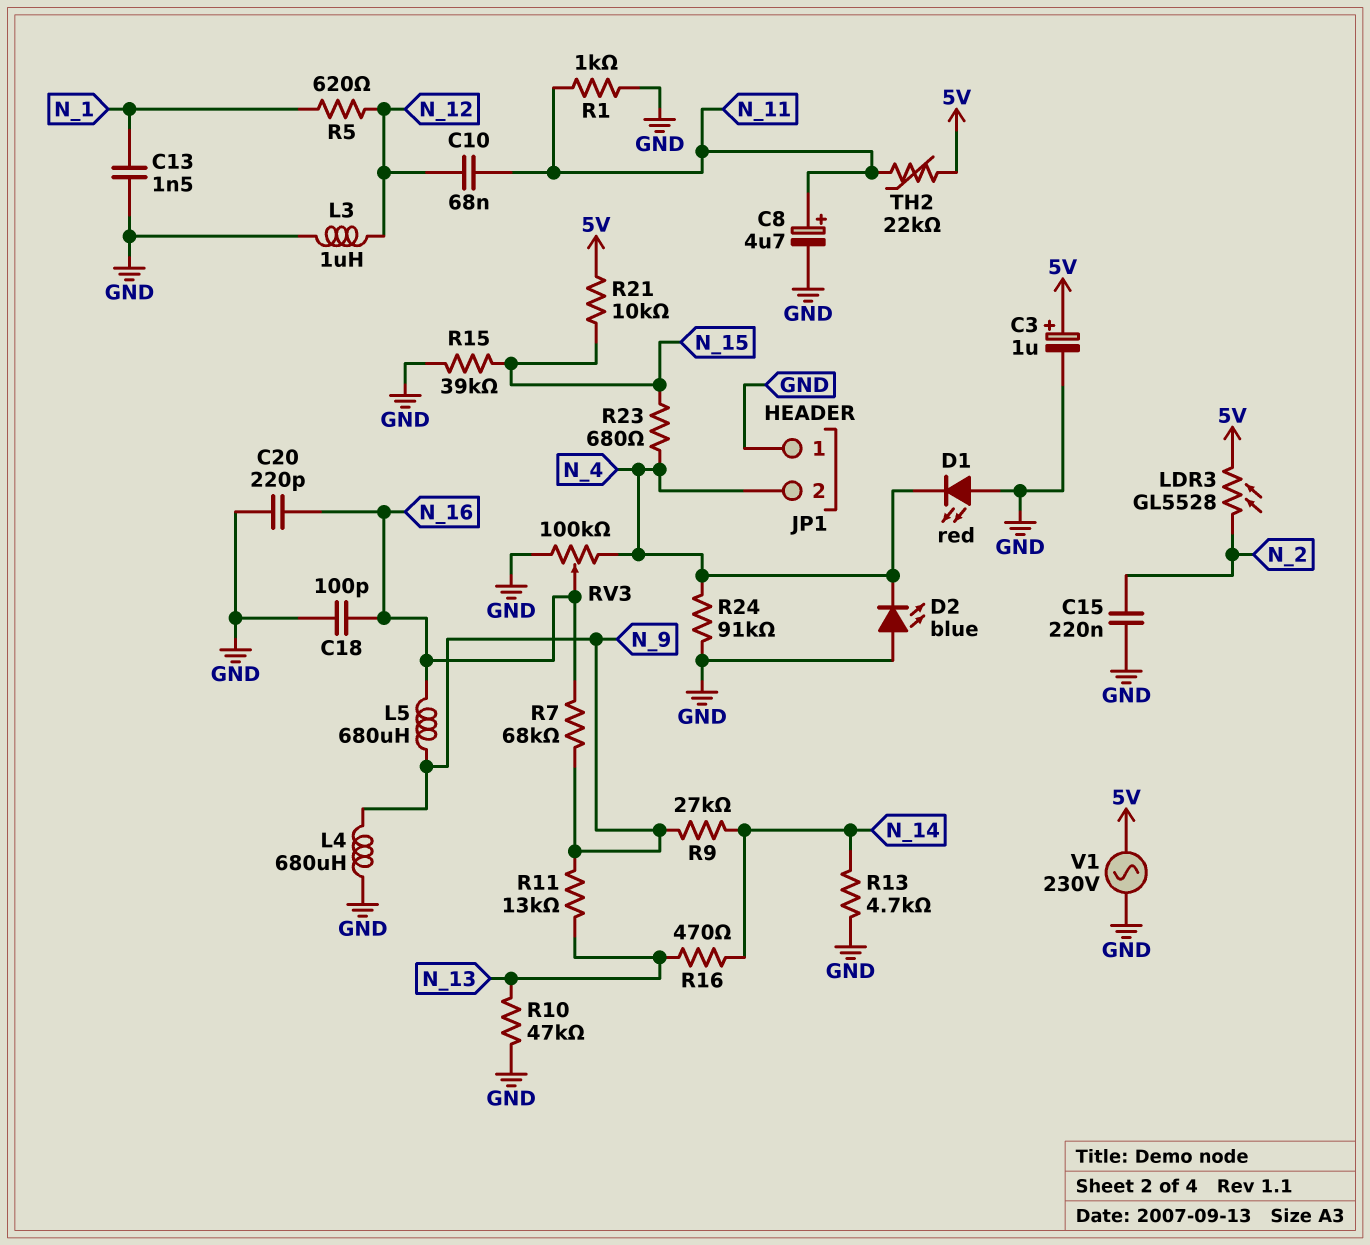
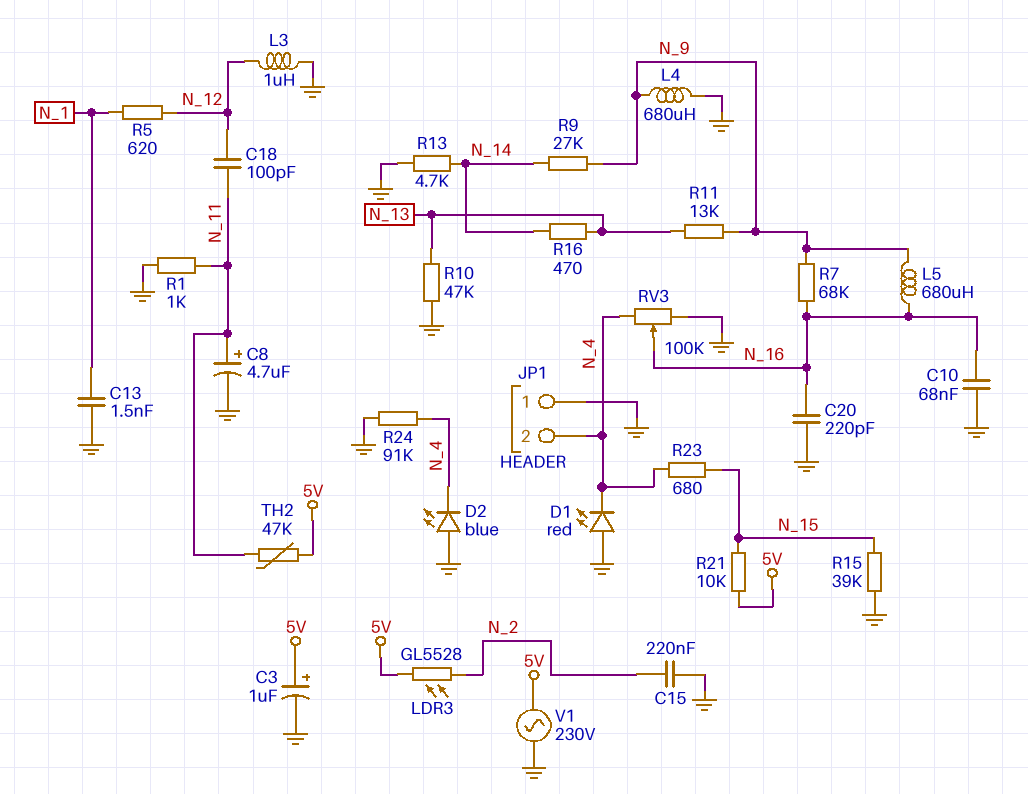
C10: 68nF (N_11, N_12) -> 68nF (GND, N_16)
C18: 100pF (GND, N_16) -> 100pF (N_11, N_12)
TH2: 22k (5V, N_11) -> 47k (5V, N_11)

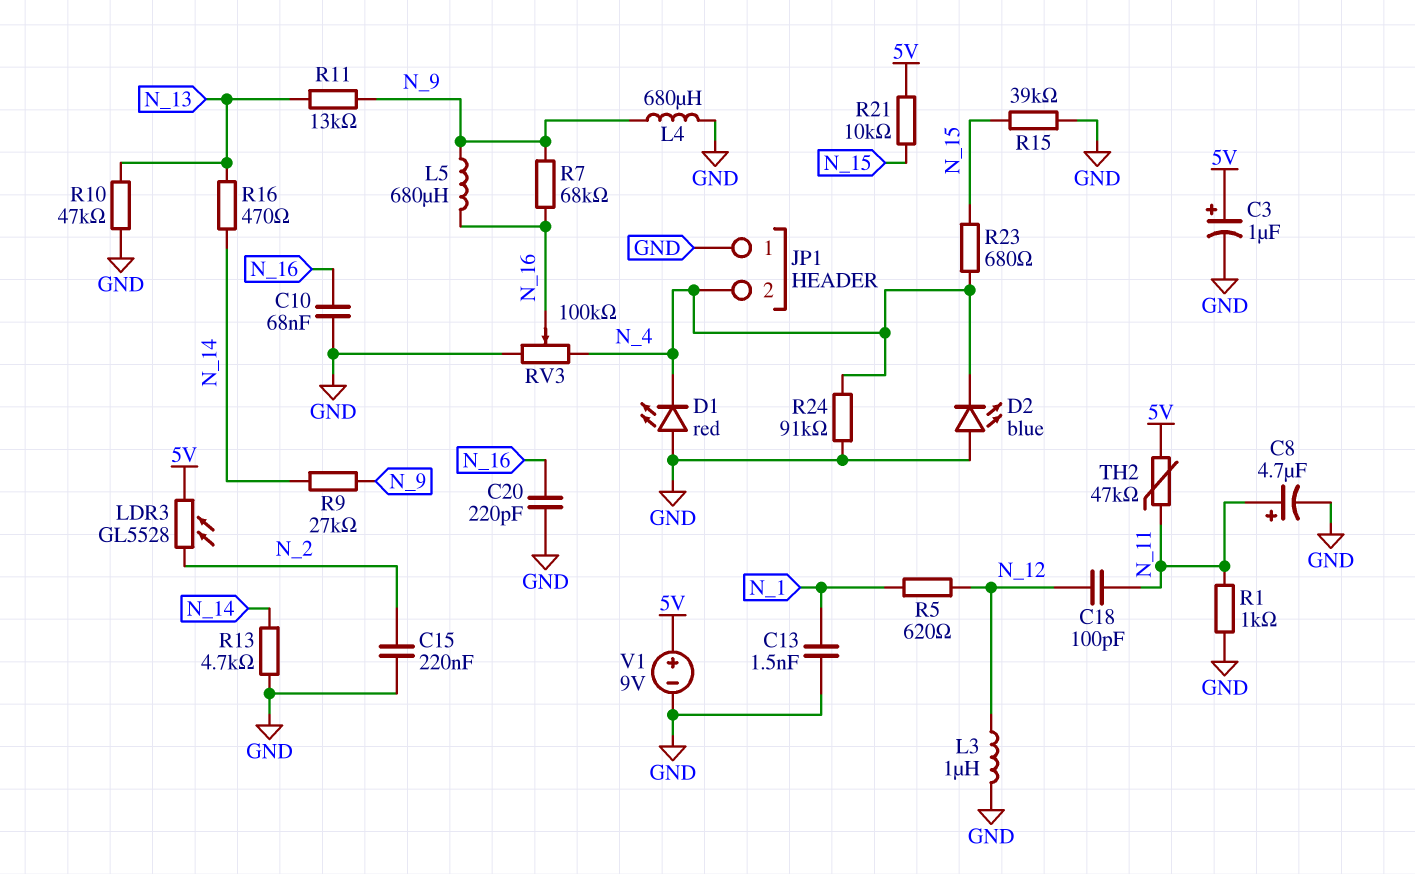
V1: AC 230V (5V, GND) -> 9V (plus 5V, minus GND)

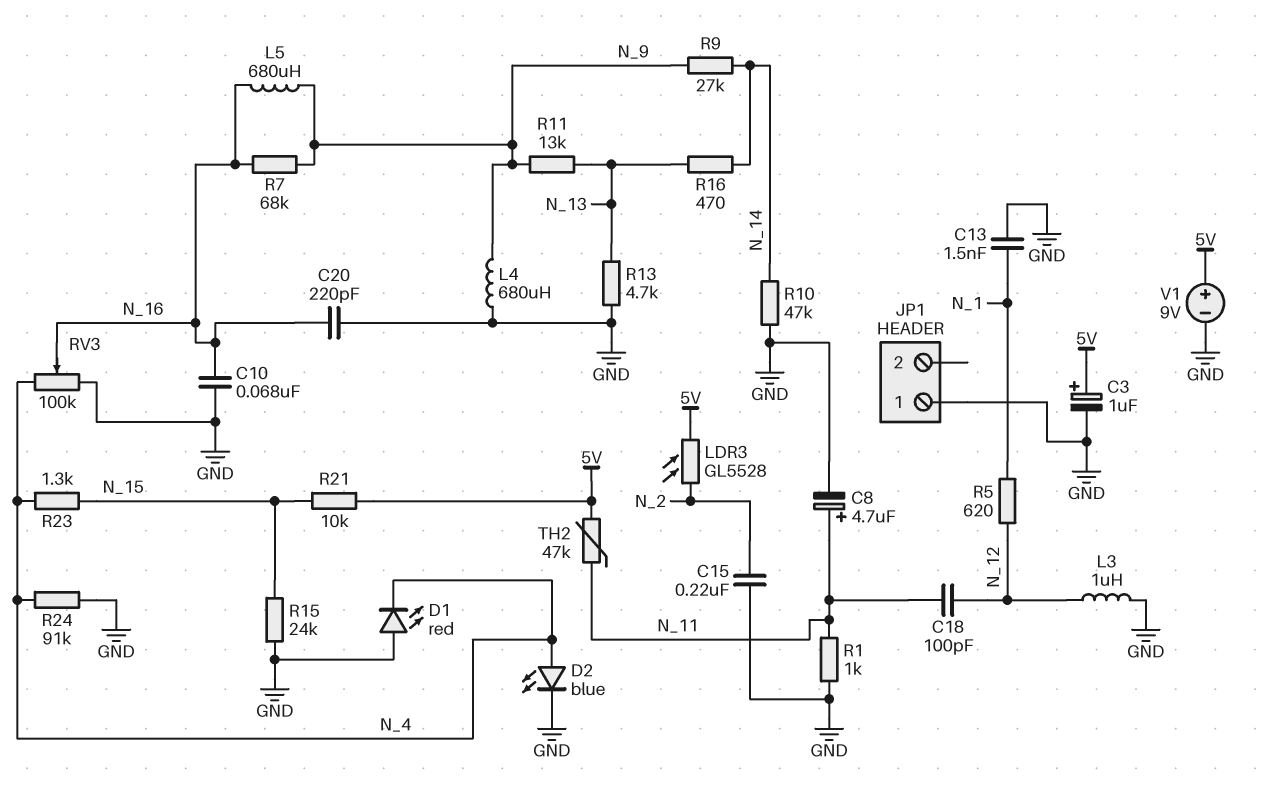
D2: LED blue (A GND, K N_4) -> LED blue (A N_4, K GND)
JP1 pin 2: N_4 -> none
R10: 47k (GND, N_13) -> 47k (GND, N_14)
R13: 4.7k (GND, N_14) -> 4.7k (GND, N_13)
R15: 39k (GND, N_15) -> 24k (GND, N_15)
R23: 680 (N_4, N_15) -> 1.3k (N_4, N_15)

